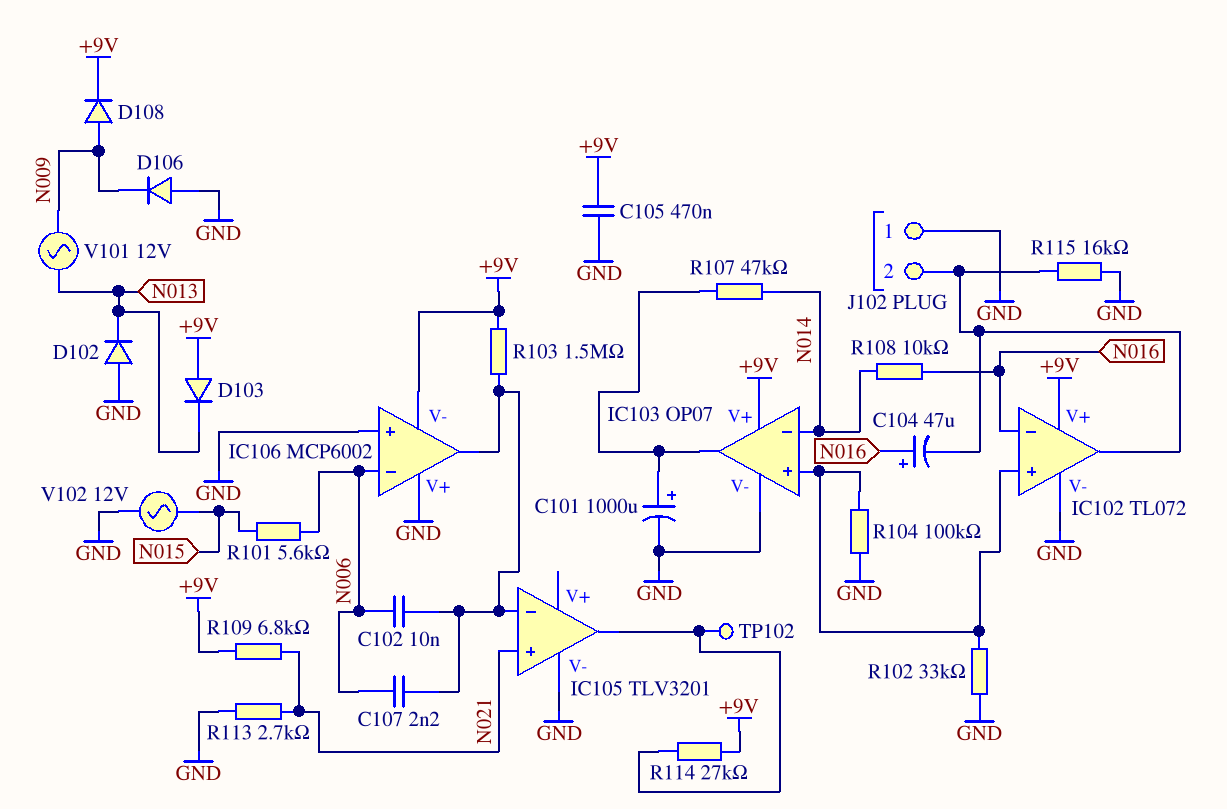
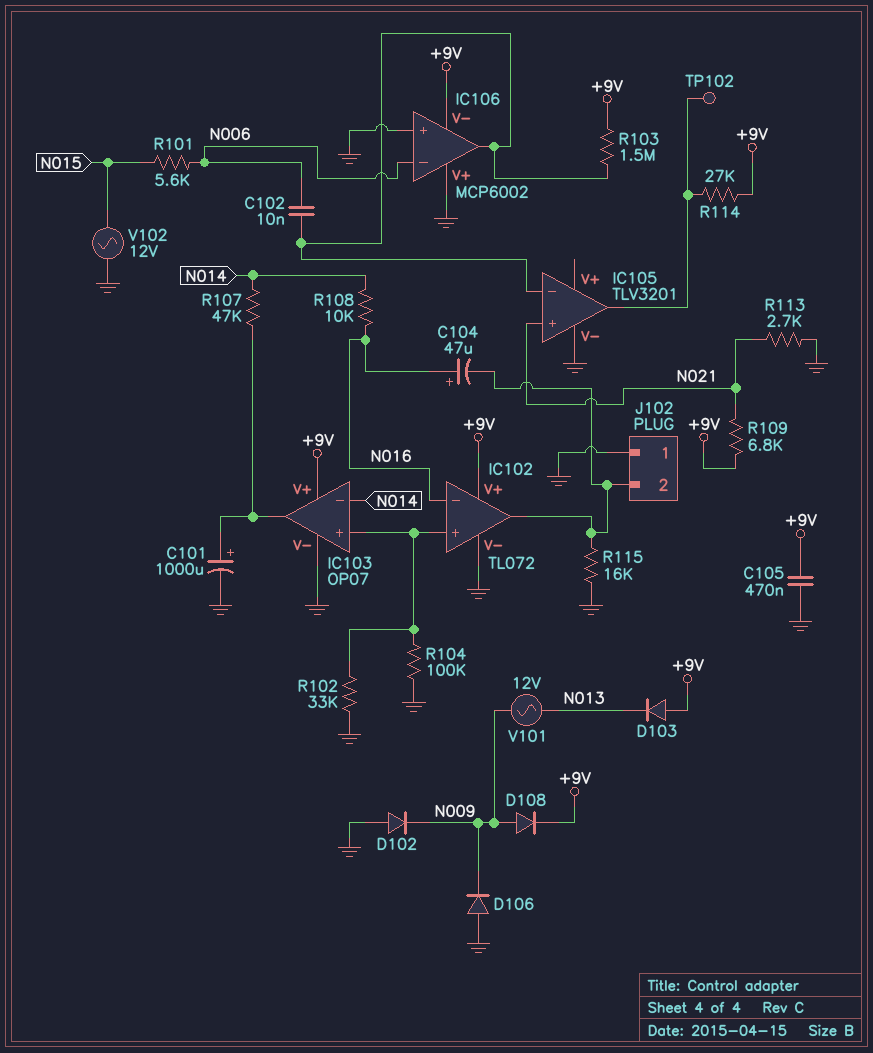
C107: 2.2nF (IC105/in-, N006) -> none
D102: diode (A GND, K N013) -> diode (A GND, K N009)

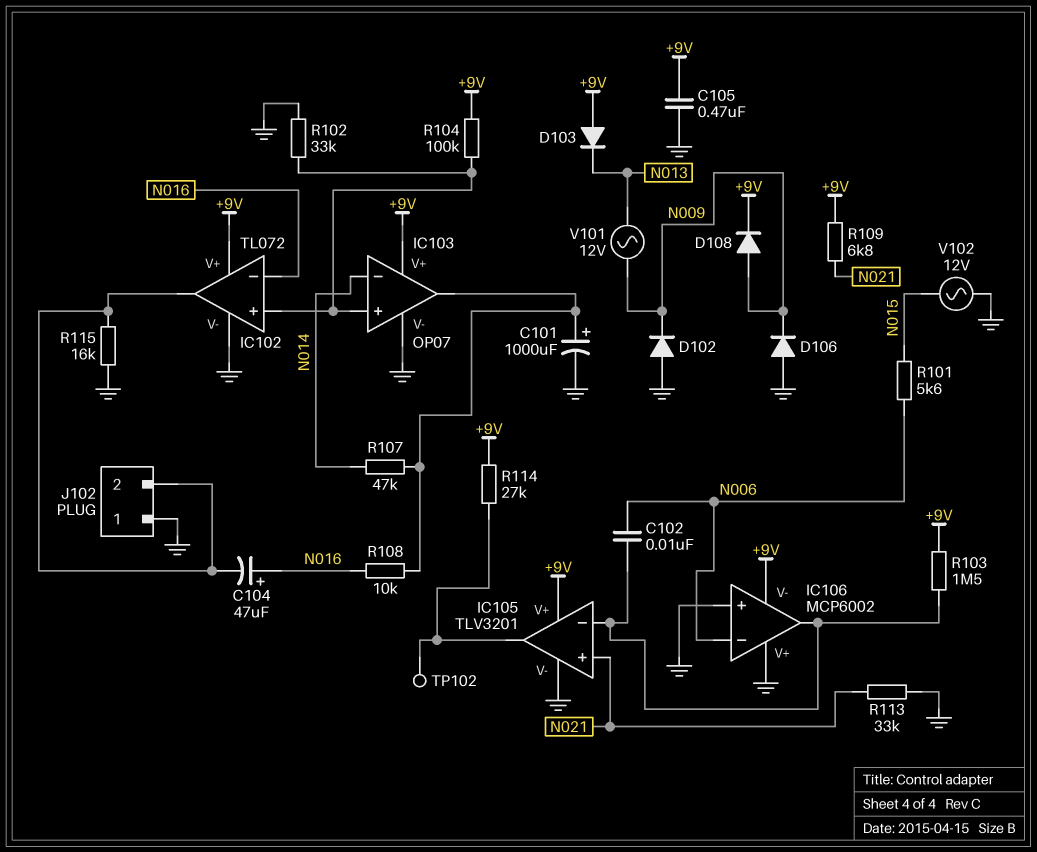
IC105 pin V+: none -> +9V
R104: 100k (GND, IC102/in+) -> 100k (+9V, IC102/in+)
R108: 10k (N014, N016) -> 10k (IC103/out, N016)
R113: 2.7k (GND, N021) -> 33k (GND, N021)

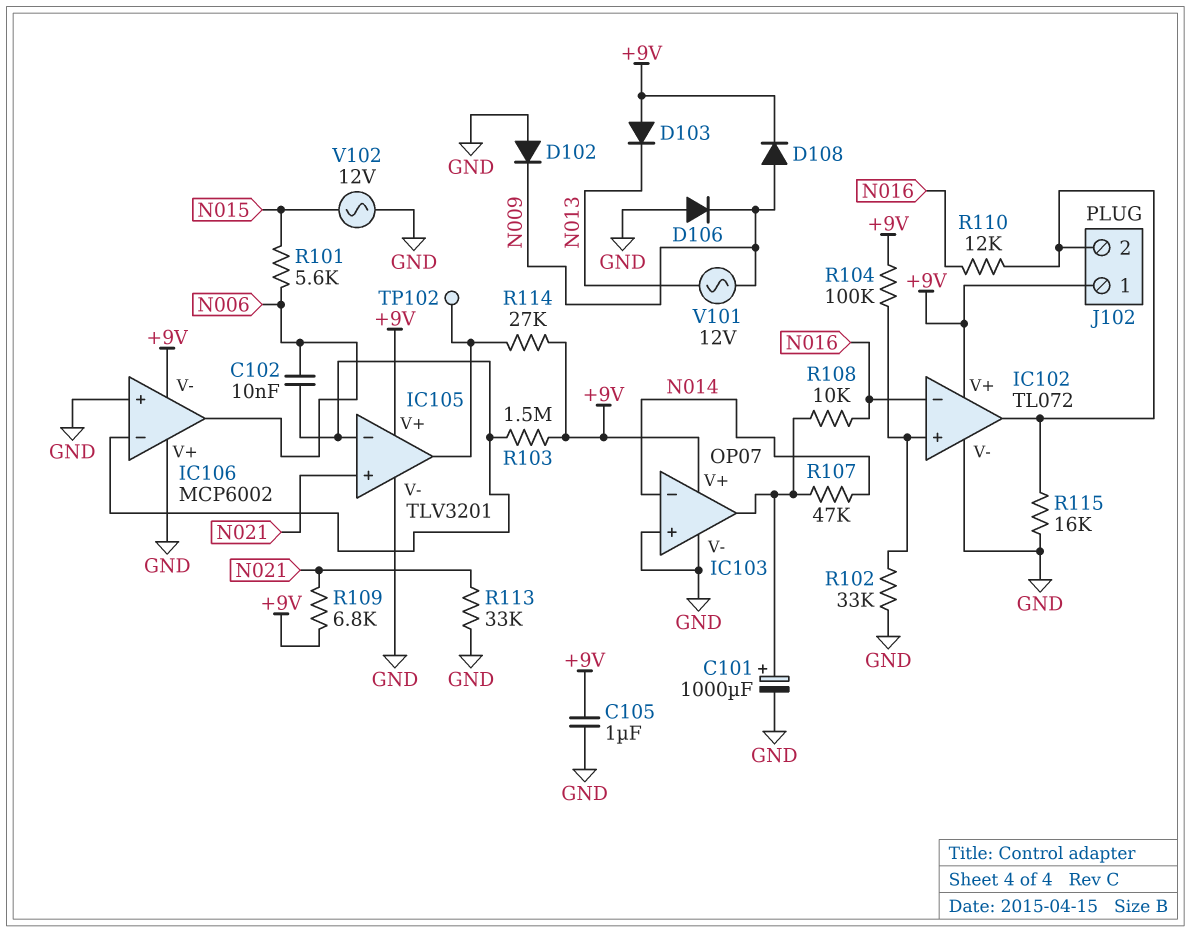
C104: 47uF (plus N016, minus IC102/out) -> none
C105: 470nF (+9V, GND) -> 1uF (+9V, GND)
IC103 pin in+: IC102/in+ -> GND
IC106 pin in-: N006 -> IC105/in-
IC106 pin out: IC105/in- -> N006
J102 pin 1: GND -> +9V
R110: none -> 12k (IC102/out, N016)

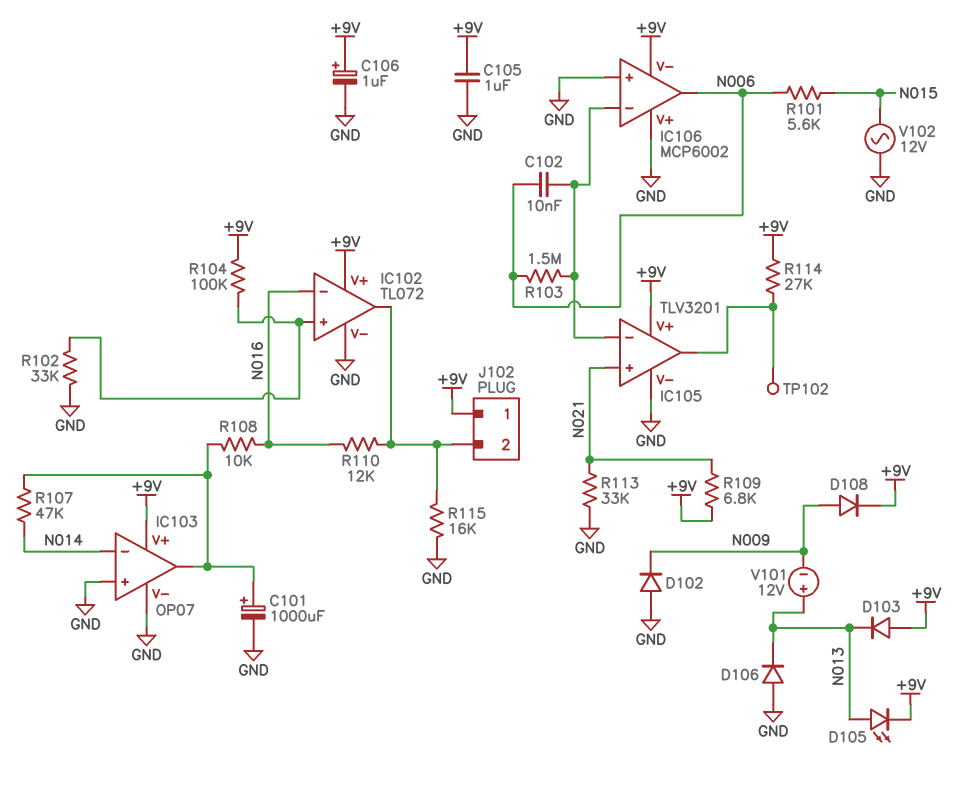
C106: none -> 1uF (plus +9V, minus GND)
D105: none -> LED (A N013, K +9V)
D106: diode (A GND, K N009) -> diode (A GND, K N013)
R103: 1.5M (+9V, IC105/in-) -> 1.5M (IC105/in-, N006)
V101: AC 12V (N009, N013) -> 12V (plus N013, minus N009)

